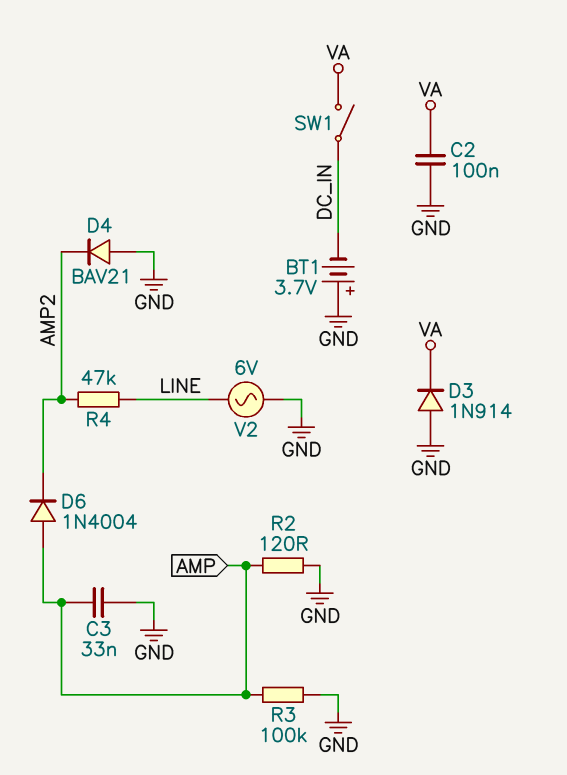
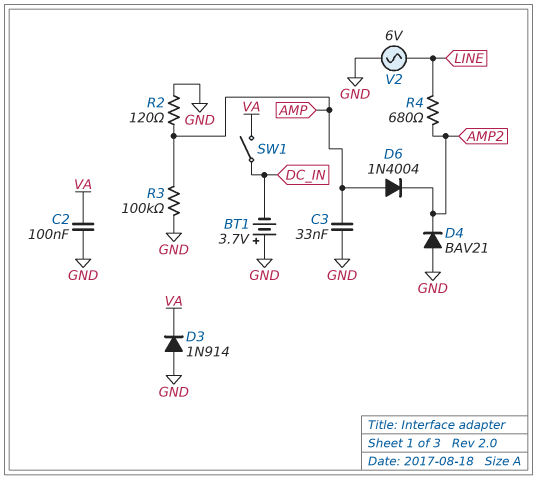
R4: 47k (AMP2, LINE) -> 680 (AMP2, LINE)

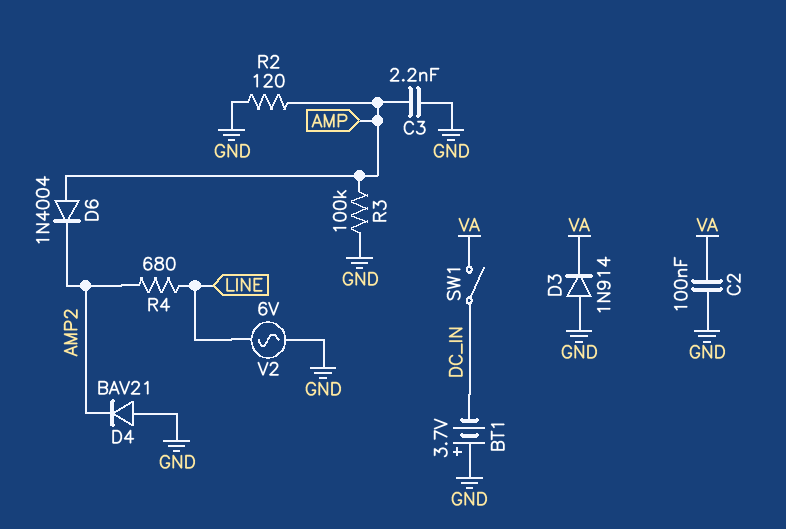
C3: 33nF (AMP, GND) -> 2.2nF (AMP, GND)

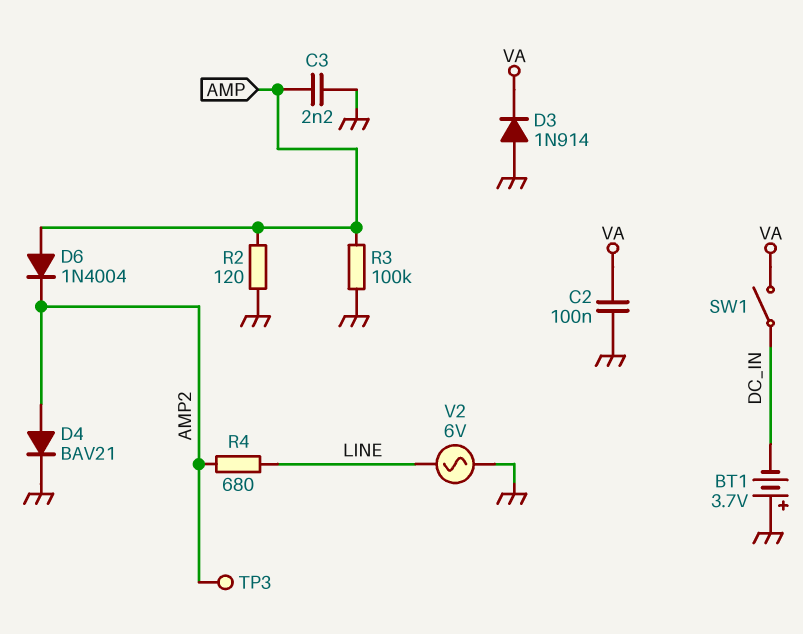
D4: diode BAV21 (A GND, K AMP2) -> diode BAV21 (A AMP2, K GND)
TP3: none -> test point (AMP2)

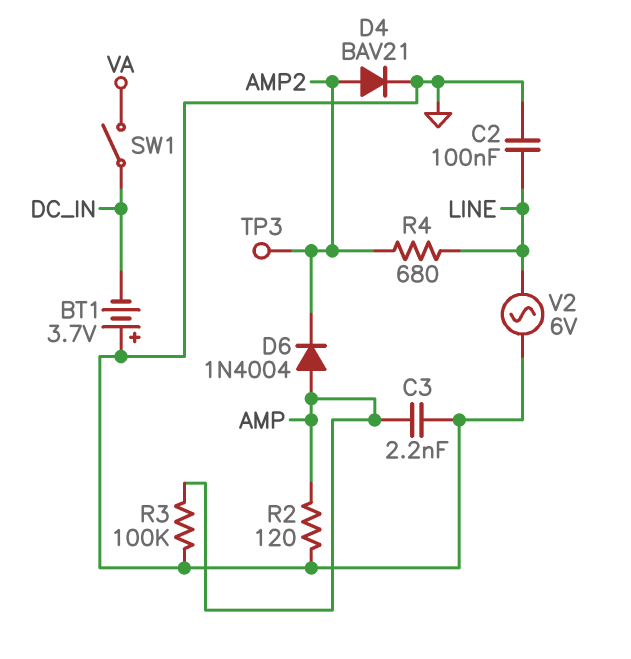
C2: 100nF (GND, VA) -> 100nF (GND, LINE)
D3: diode 1N914 (A GND, K VA) -> none

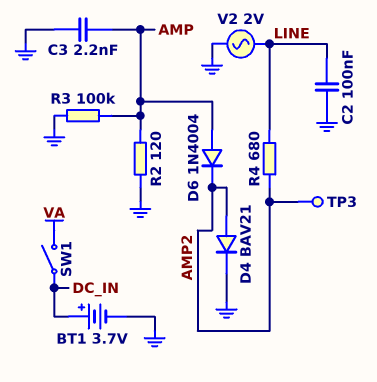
BT1: 3.7V (plus GND, minus DC_IN) -> 3.7V (plus DC_IN, minus GND)
V2: AC 6V (GND, LINE) -> AC 2V (GND, LINE)

